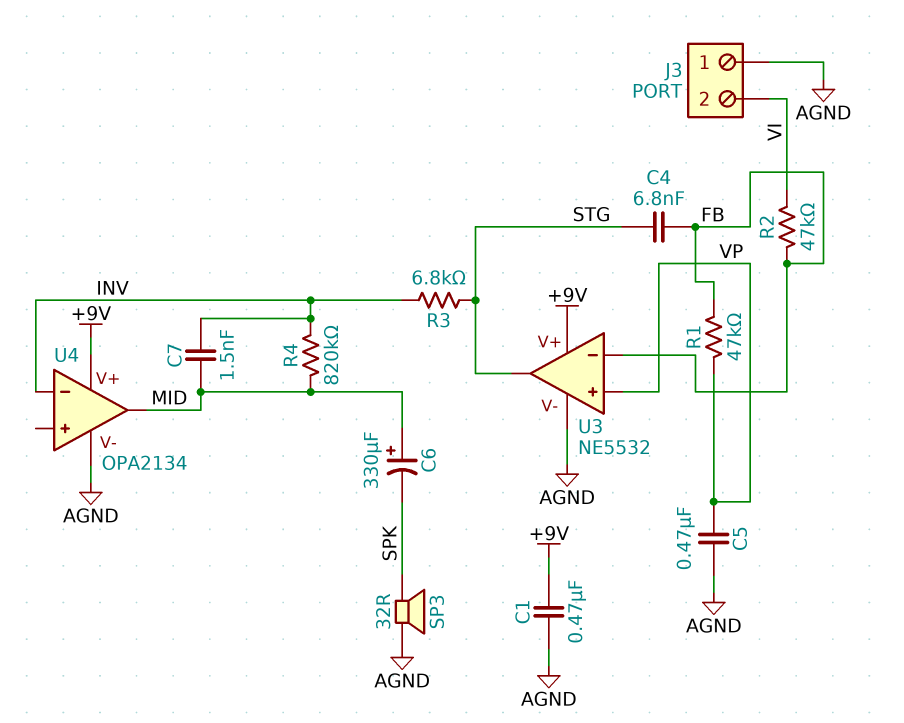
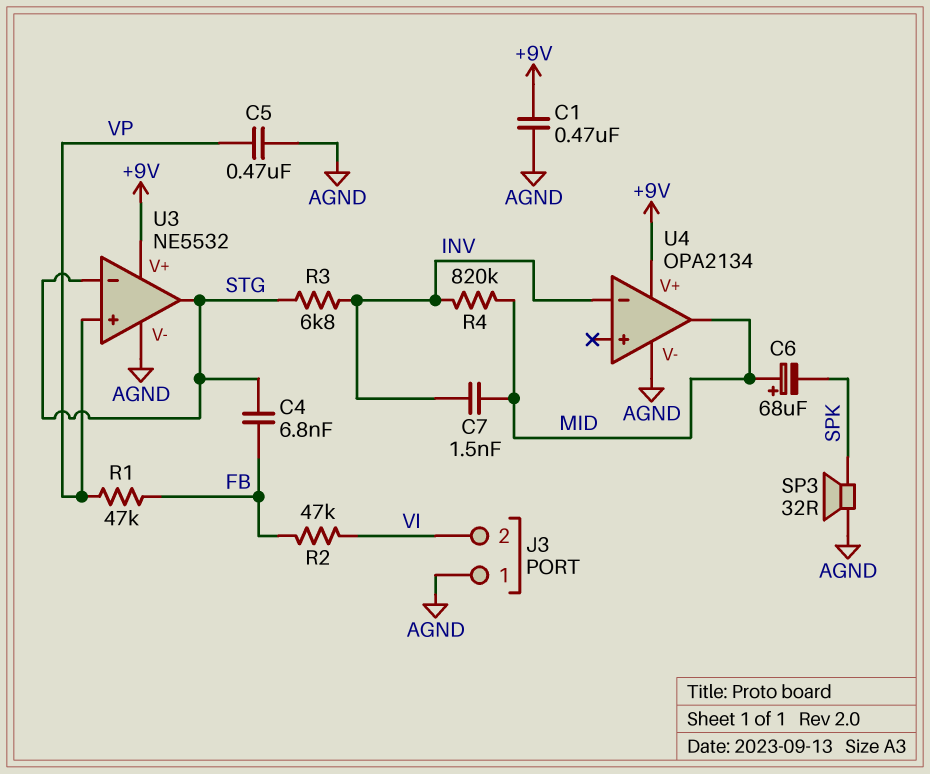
C6: 330uF (plus MID, minus SPK) -> 68uF (plus MID, minus SPK)
U3 pin in-: FB -> STG

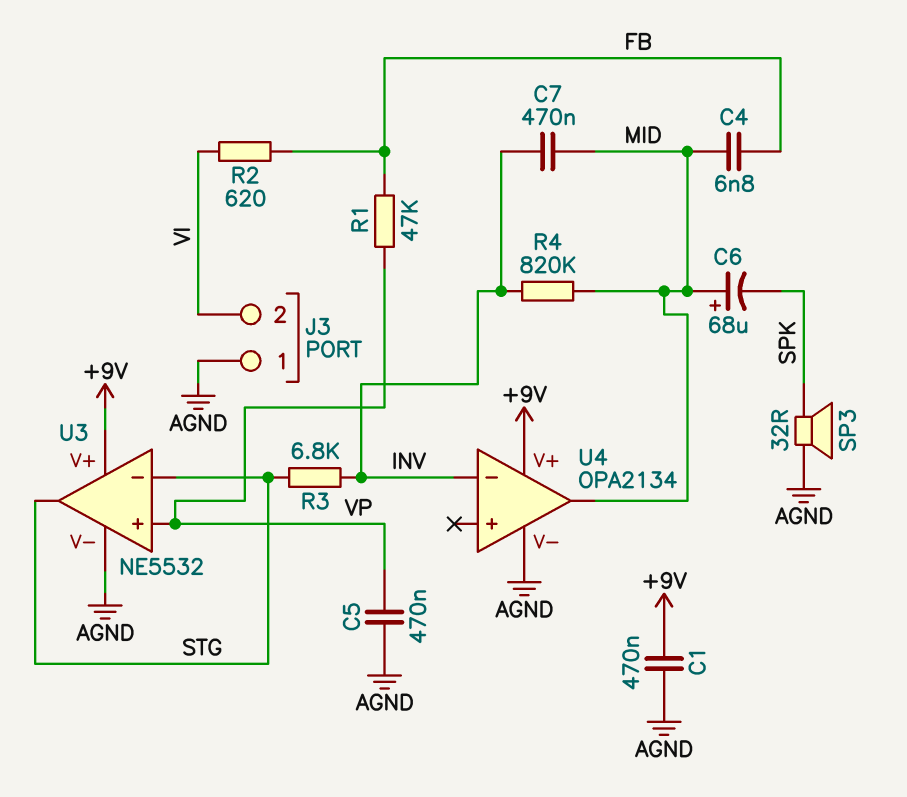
C4: 6.8nF (FB, STG) -> 6.8nF (FB, MID)
C7: 1.5nF (INV, MID) -> 470nF (INV, MID)
R2: 47k (FB, VI) -> 620 (FB, VI)

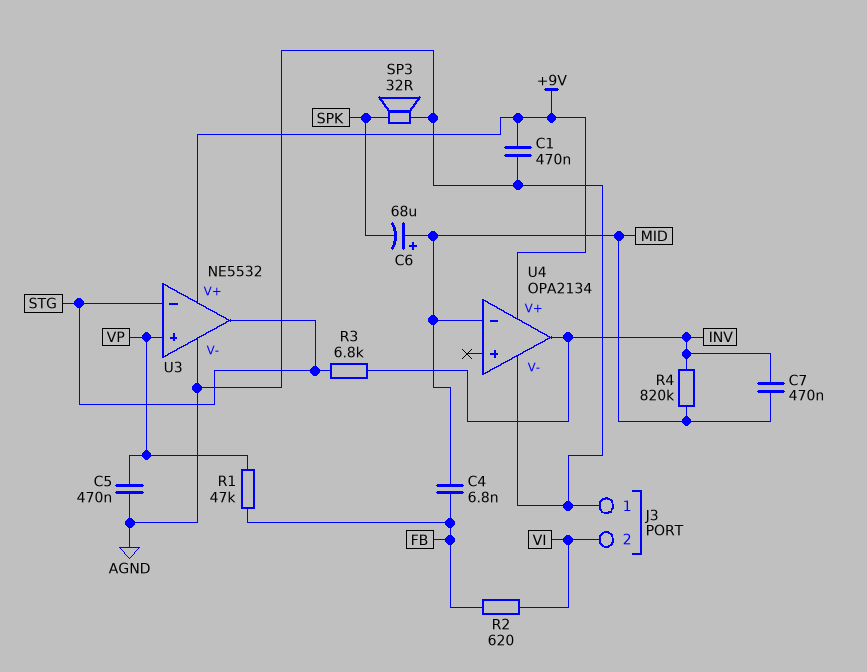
U4 pin in-: INV -> MID
U4 pin out: MID -> INV

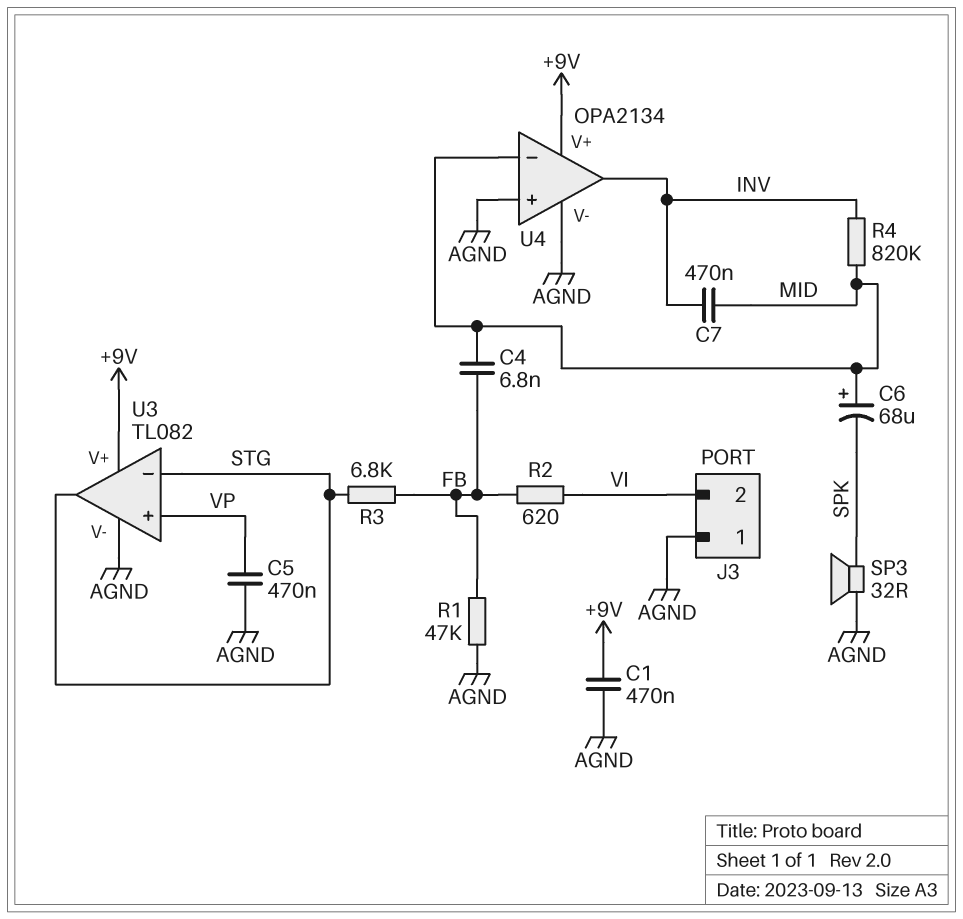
R1: 47k (FB, VP) -> 47k (AGND, FB)
R3: 6.8k (INV, STG) -> 6.8k (FB, STG)
U3: NE5532 -> TL082
U4 pin in+: none -> AGND

